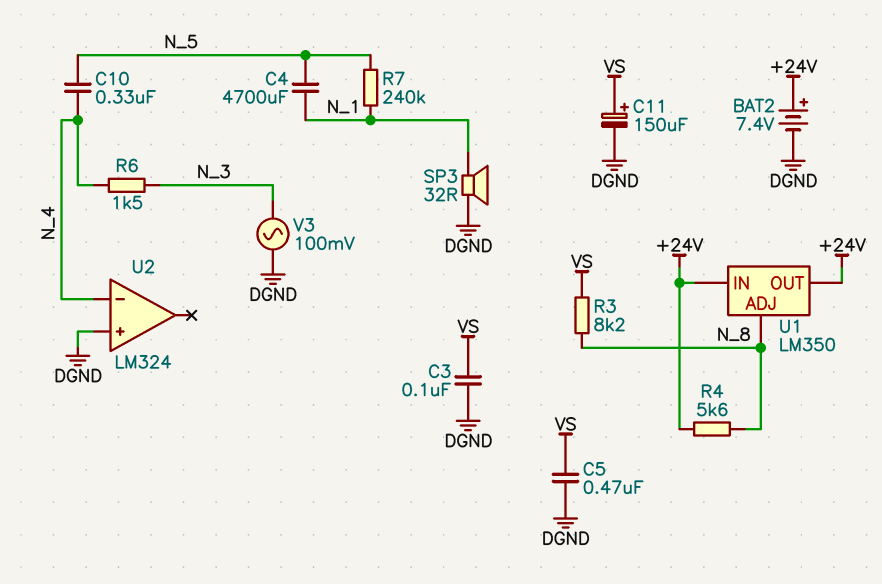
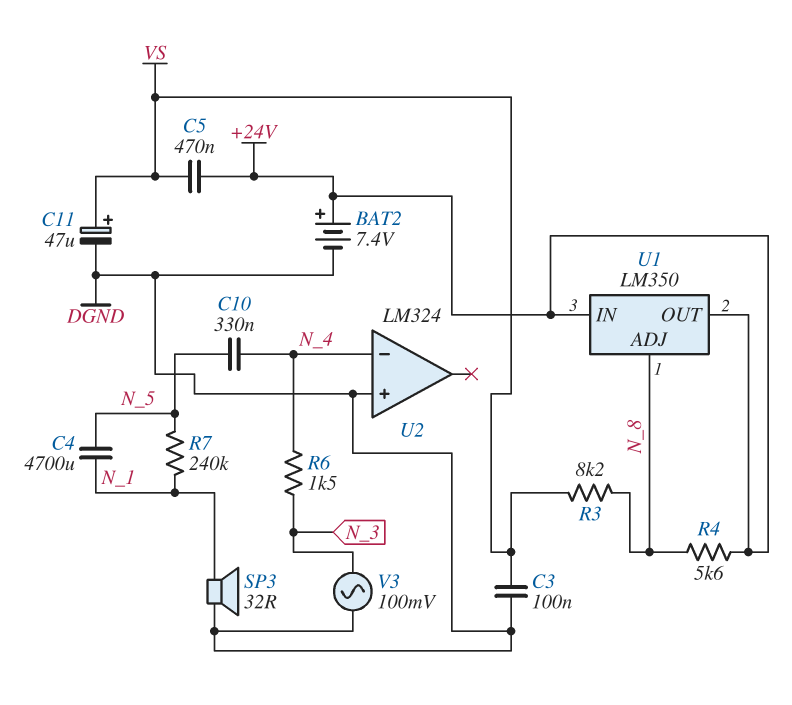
C5: 470nF (DGND, VS) -> 470nF (+24V, VS)
C11: 150uF (plus VS, minus DGND) -> 47uF (plus VS, minus DGND)

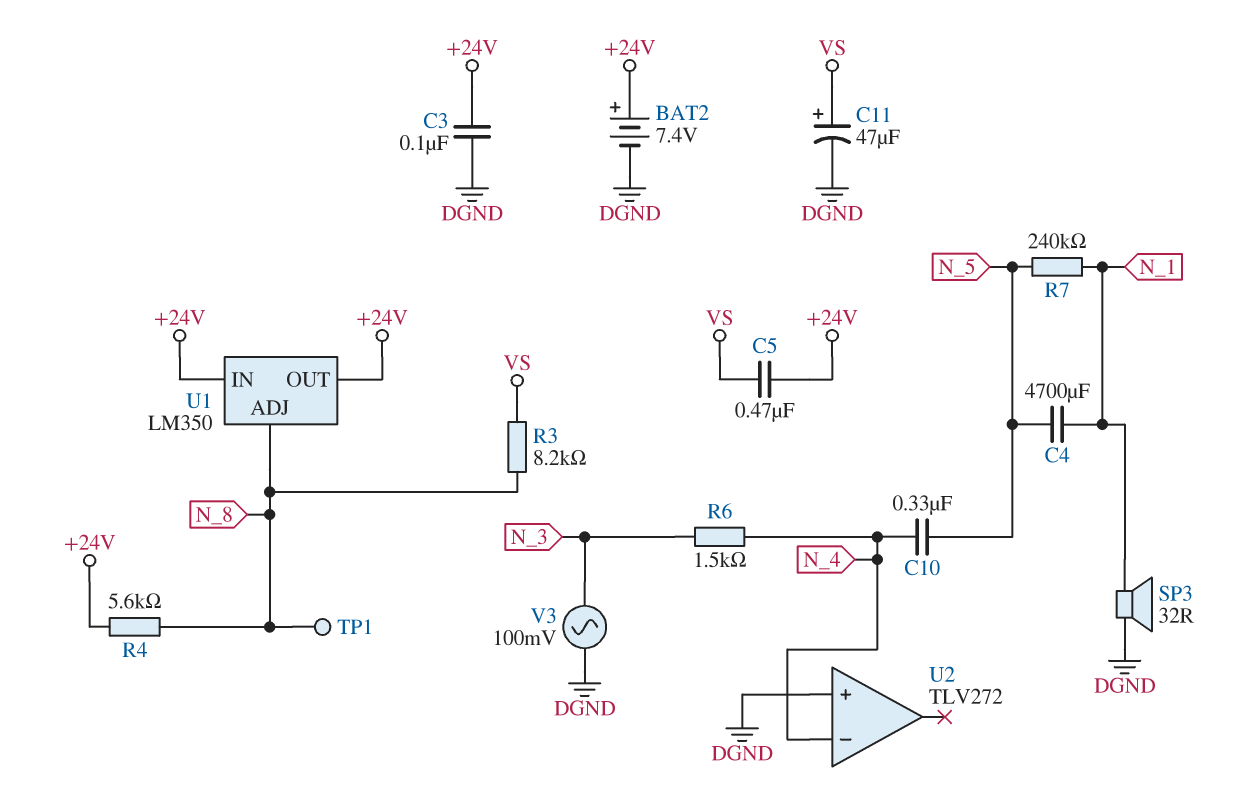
C3: 100nF (DGND, VS) -> 100nF (+24V, DGND)
TP1: none -> test point (N_8)
U2: LM324 -> TLV272

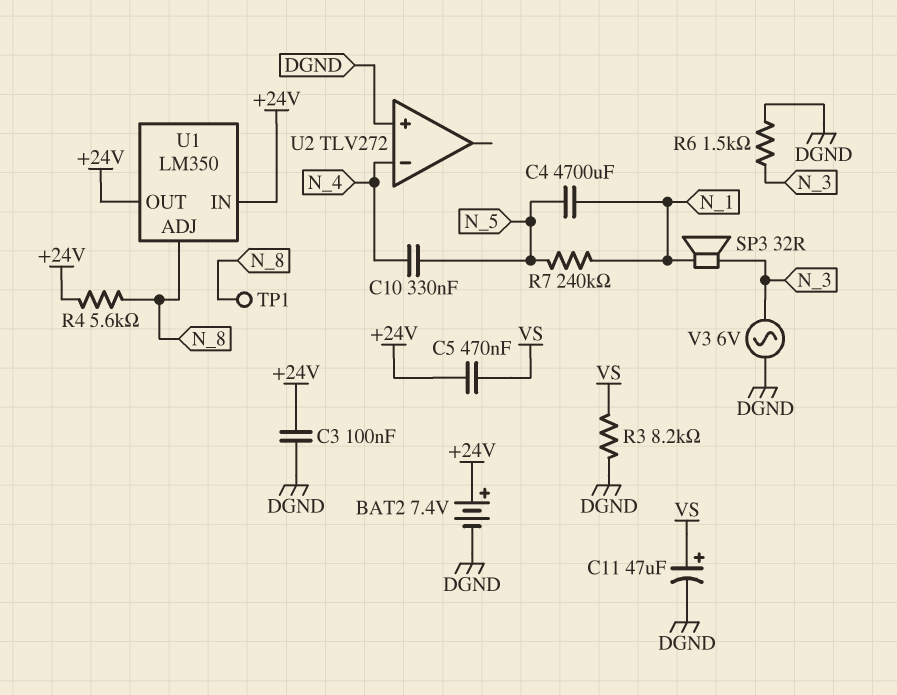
R3: 8.2k (N_8, VS) -> 8.2k (DGND, VS)
R6: 1.5k (N_3, N_4) -> 1.5k (DGND, N_3)
SP3: speaker 32R (DGND, N_1) -> speaker 32R (N_1, N_3)
V3: AC 100mV (DGND, N_3) -> AC 6V (DGND, N_3)

